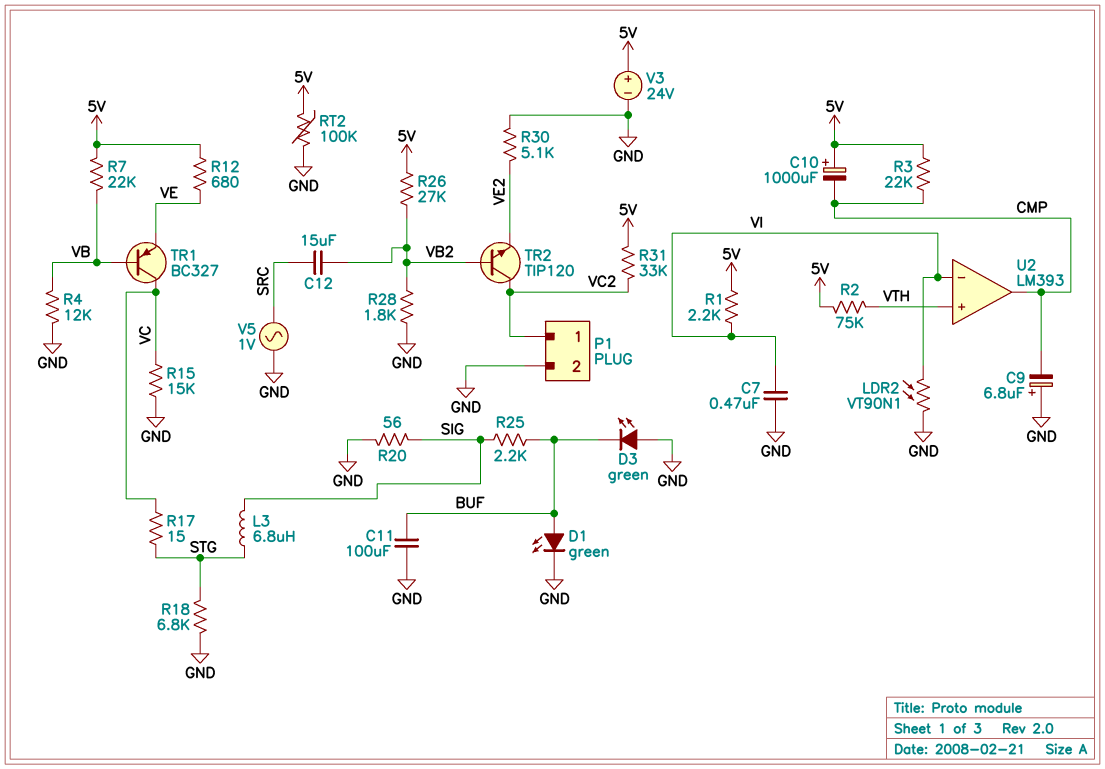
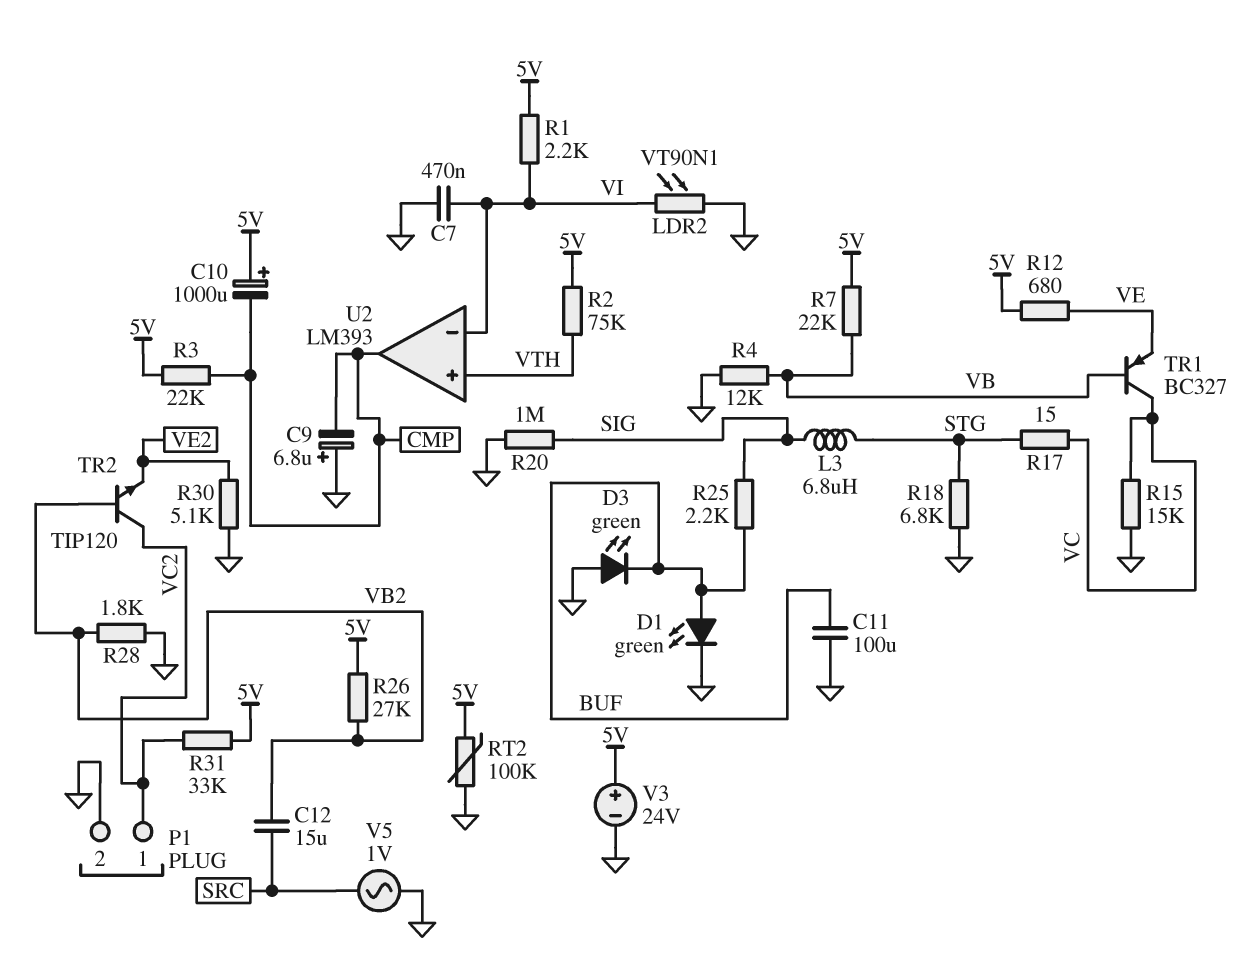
R20: 56 (GND, SIG) -> 1M (GND, SIG)

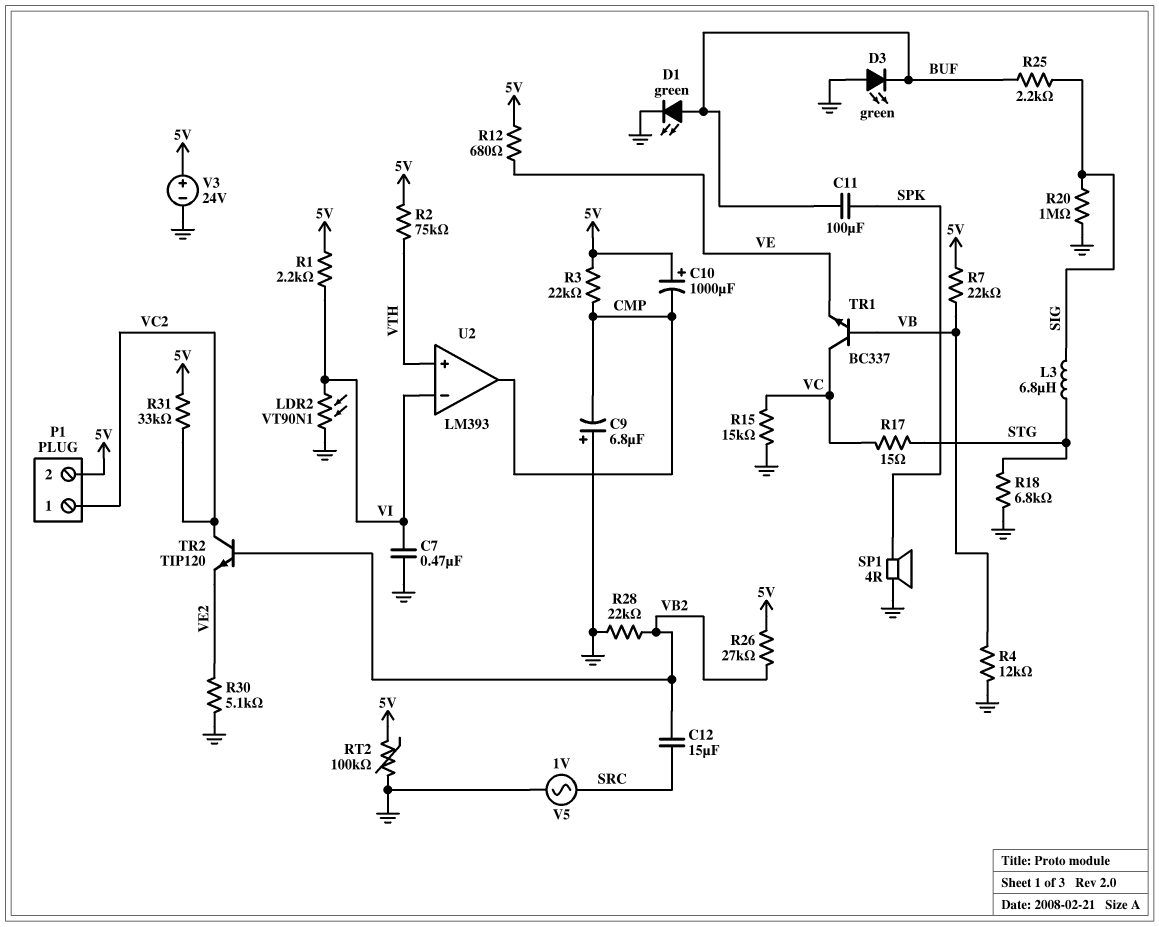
C11: 100uF (BUF, GND) -> 100uF (BUF, SPK)
P1 pin 2: GND -> 5V
R28: 1.8k (GND, VB2) -> 22k (GND, VB2)
SP1: none -> speaker 4R (GND, SPK)
TR1: PNP BC327 (B VB, C VC, E VE) -> NPN BC337 (B VB, C VC, E VE)

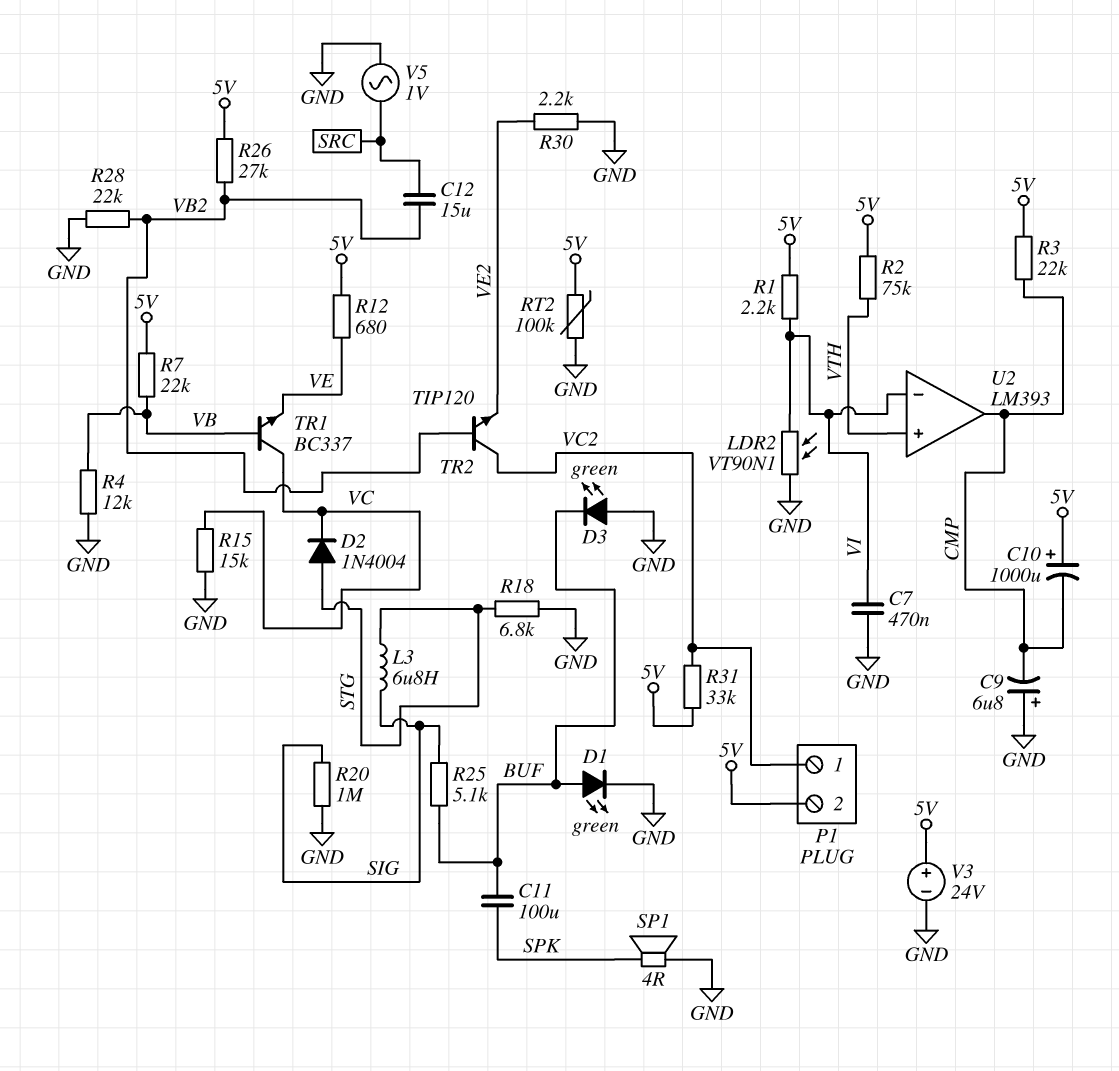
D2: none -> diode 1N4004 (A STG, K VC)
R17: 15 (STG, VC) -> none
R25: 2.2k (BUF, SIG) -> 5.1k (BUF, SIG)
R30: 5.1k (GND, VE2) -> 2.2k (GND, VE2)

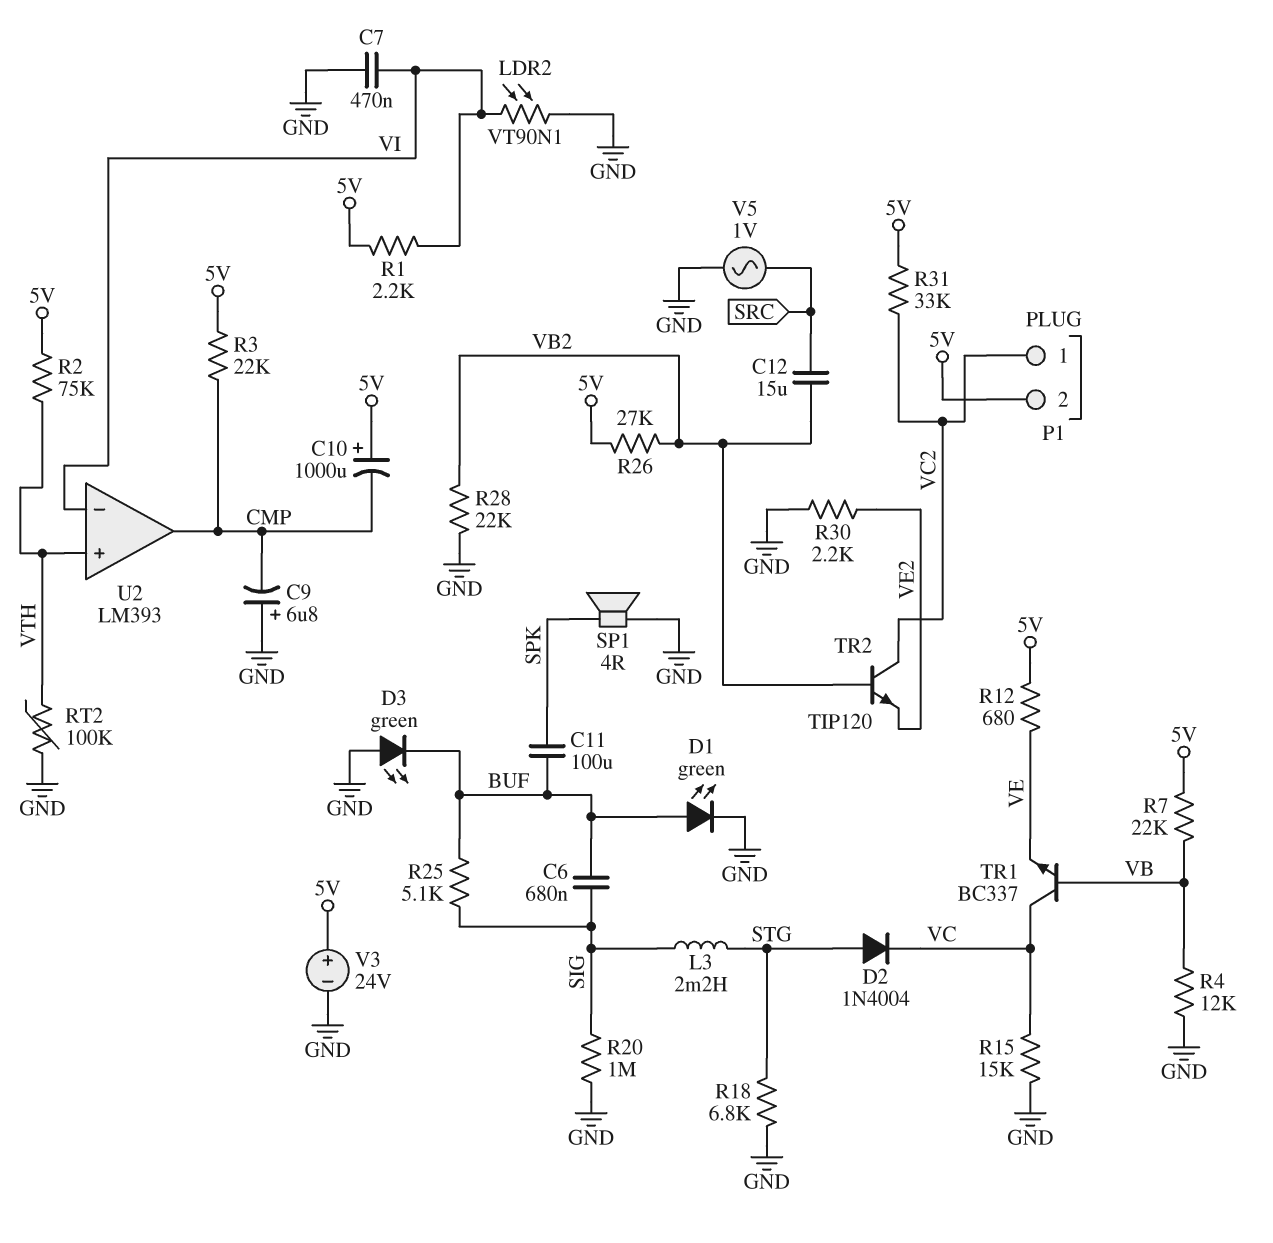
C6: none -> 680nF (BUF, SIG)
L3: 6.8uH (SIG, STG) -> 2.2mH (SIG, STG)
RT2: 100k (5V, GND) -> 100k (GND, VTH)

